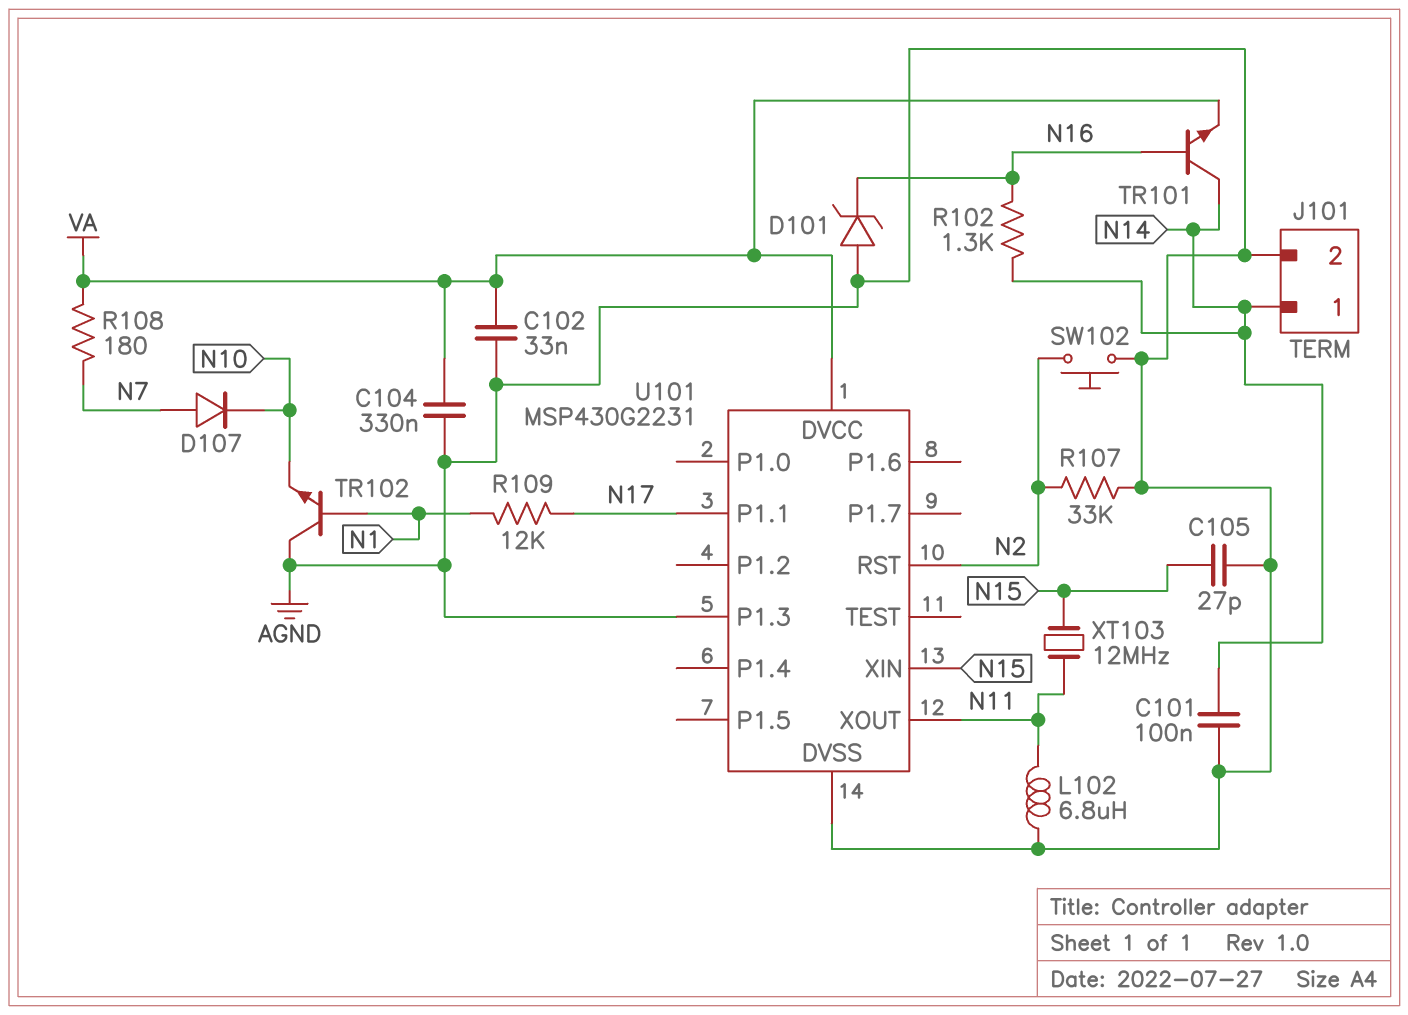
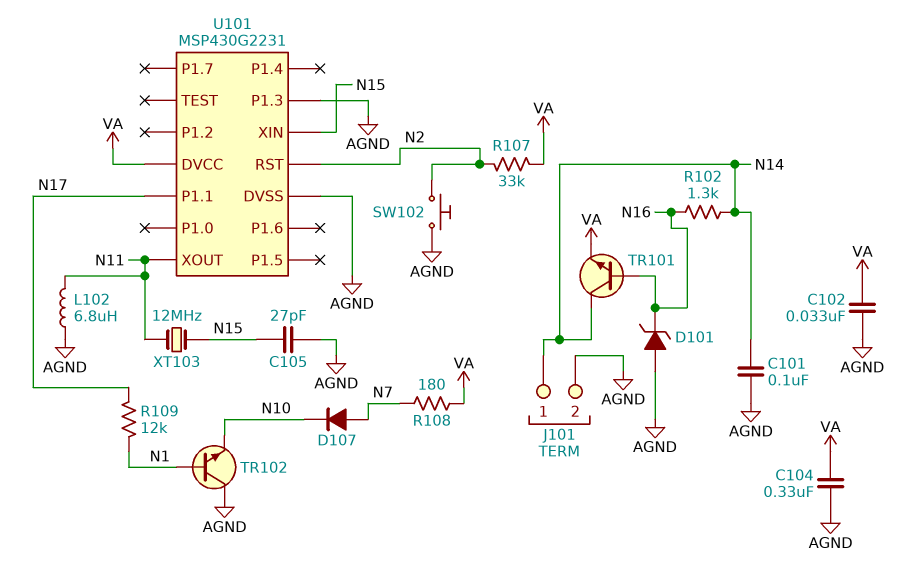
R107: 33k (AGND, N2) -> 33k (N2, VA)

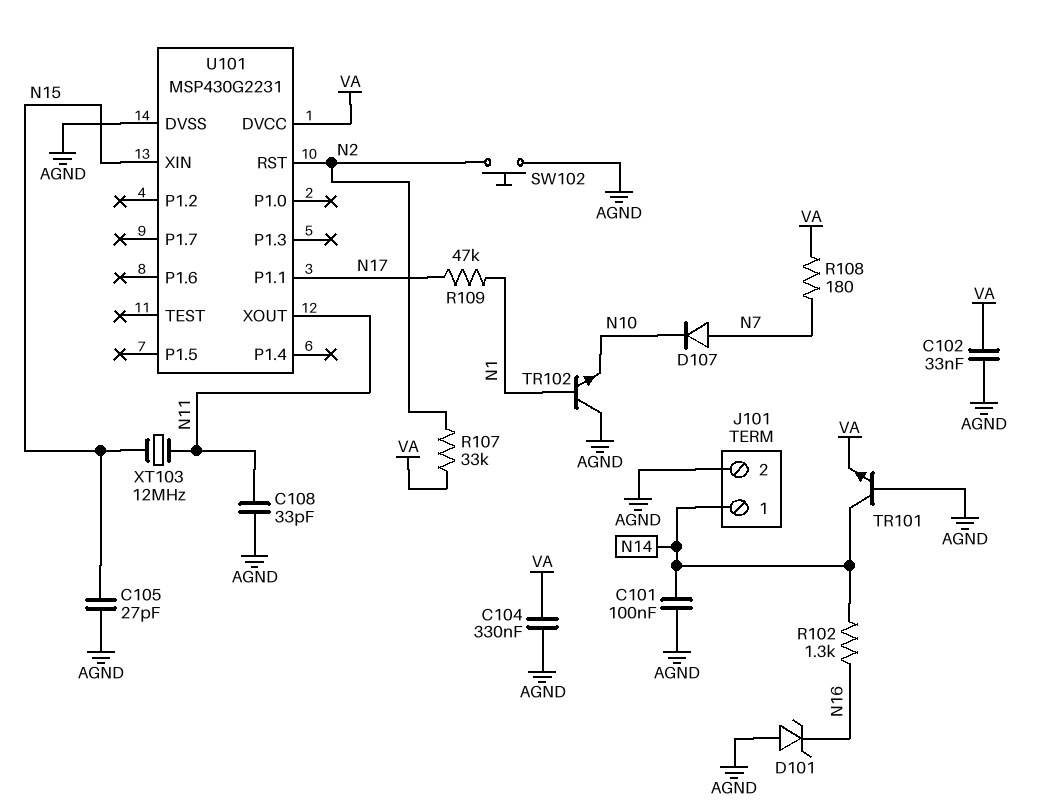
C108: none -> 33pF (AGND, N11)
L102: 6.8uH (AGND, N11) -> none
R109: 12k (N1, N17) -> 47k (N1, N17)
TR101: NPN (B N16, C N14, E VA) -> NPN (B AGND, C N14, E VA)
U101 pin P1.3: AGND -> none

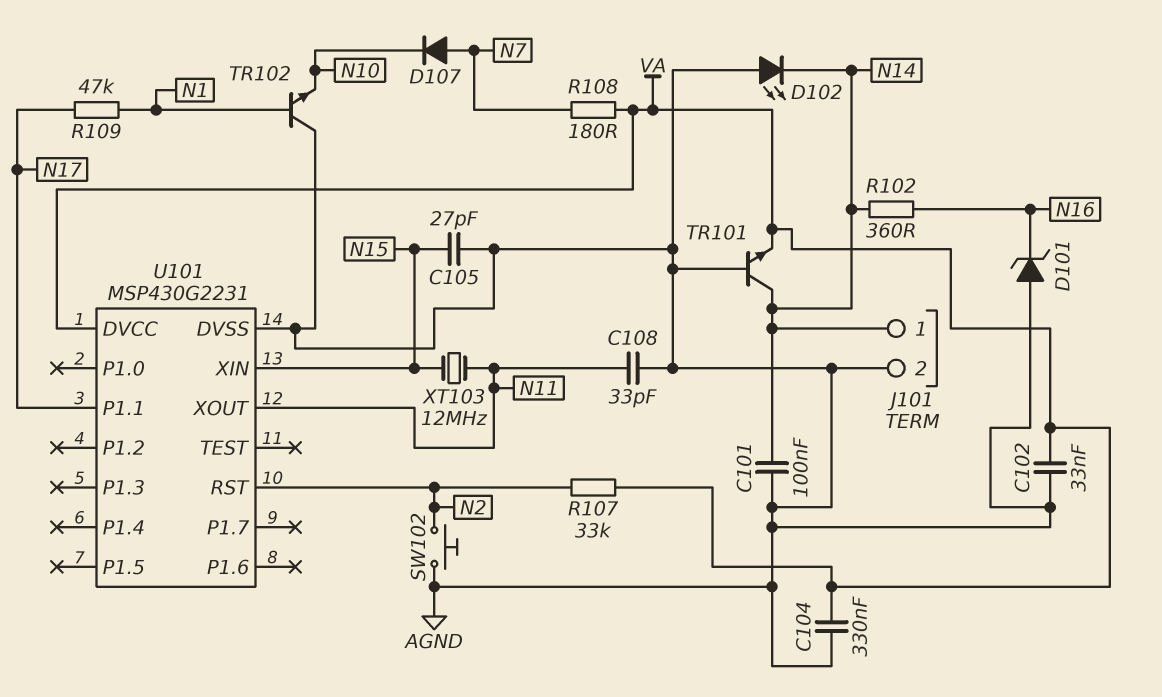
D102: none -> LED (A AGND, K N14)
R102: 1.3k (N14, N16) -> 360 (N14, N16)

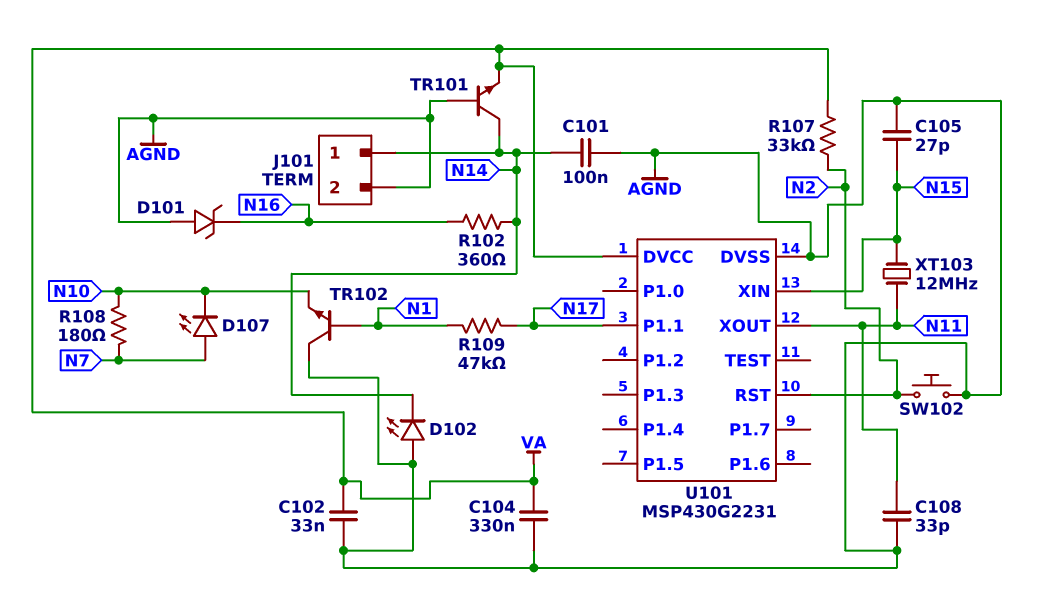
D107: diode (A N7, K N10) -> LED (A N7, K N10)
R108: 180 (N7, VA) -> 180 (N7, N10)

